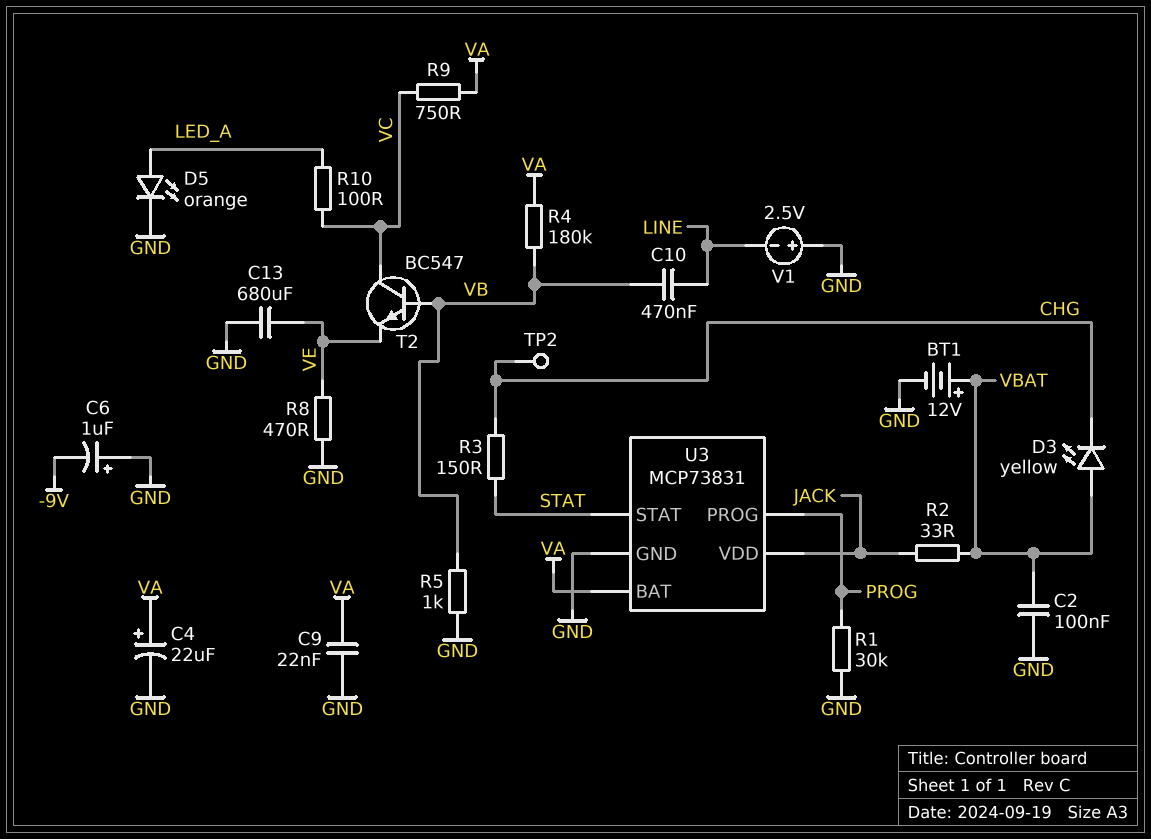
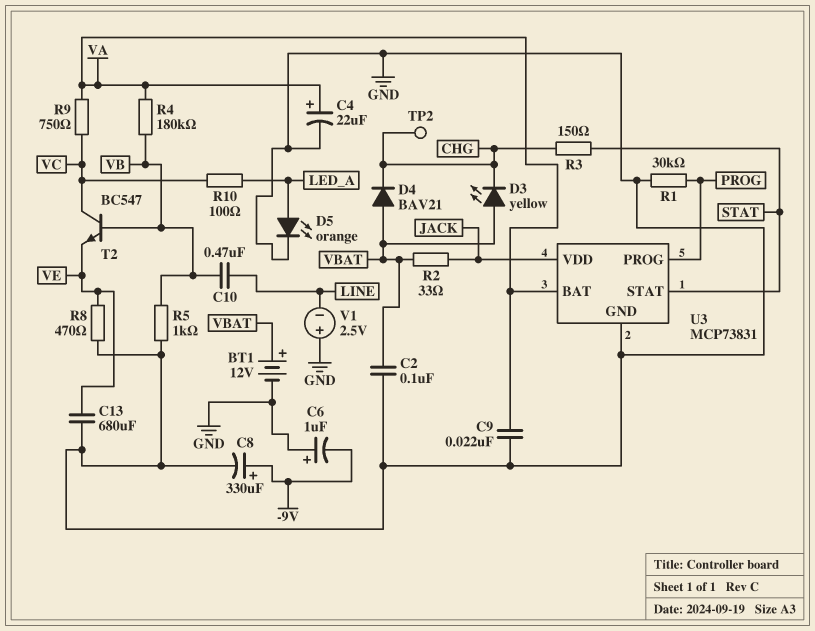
C8: none -> 330uF (plus -9V, minus GND)
D4: none -> diode BAV21 (A VBAT, K CHG)

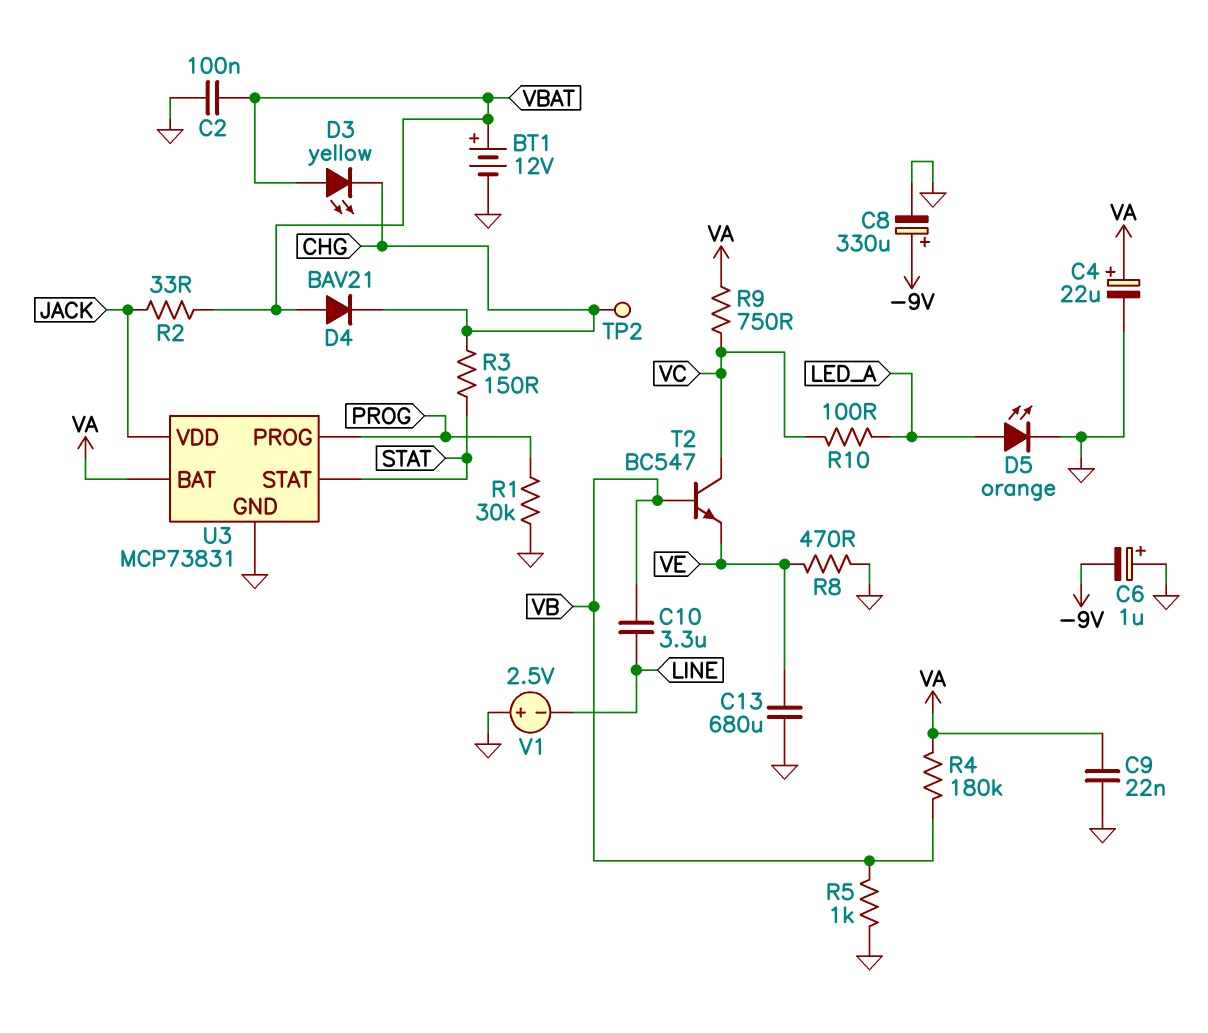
C10: 470nF (LINE, VB) -> 3.3uF (LINE, VB)

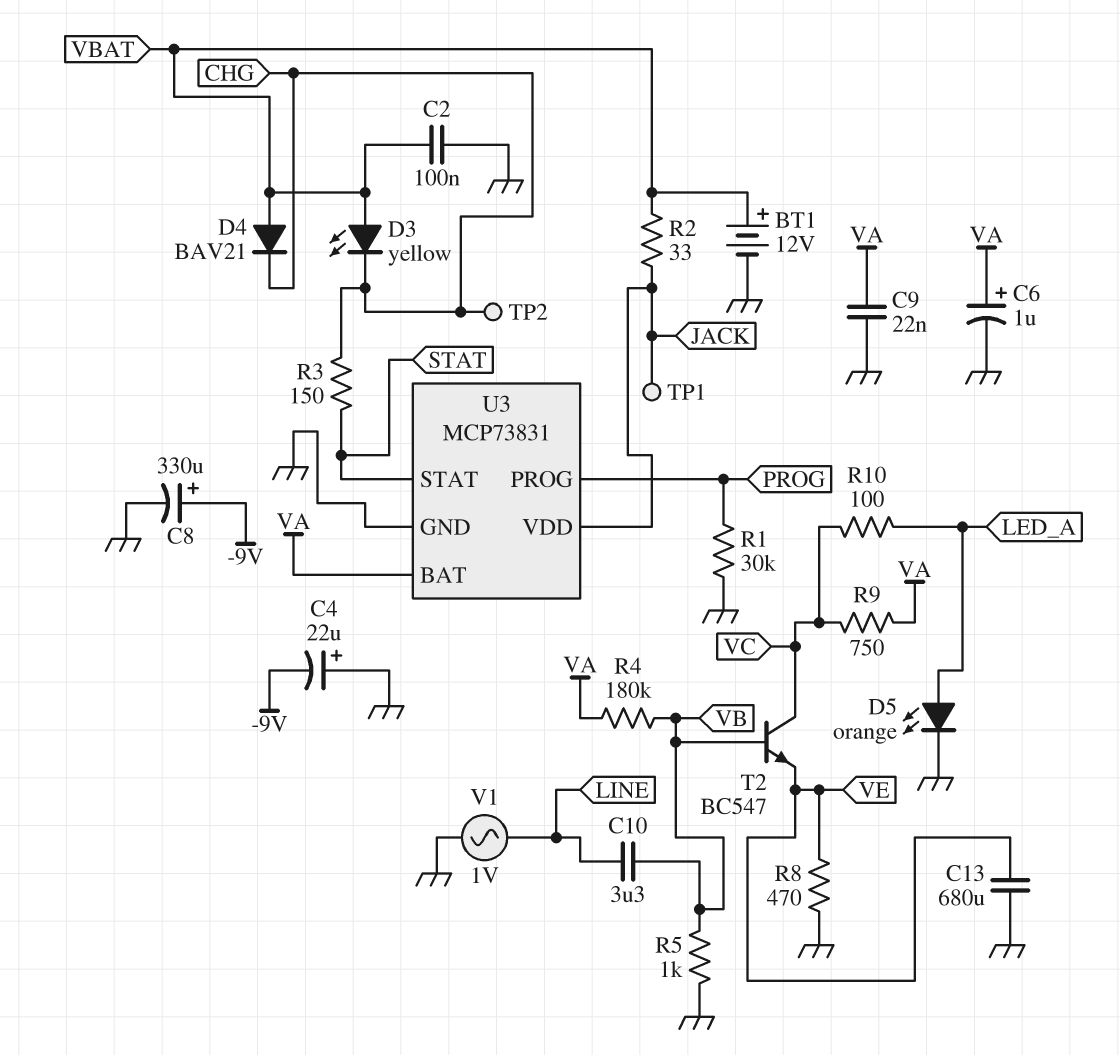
C4: 22uF (plus VA, minus GND) -> 22uF (plus GND, minus -9V)
C6: 1uF (plus GND, minus -9V) -> 1uF (plus VA, minus GND)
TP1: none -> test point (JACK)
V1: 2.5V (plus GND, minus LINE) -> AC 1V (GND, LINE)

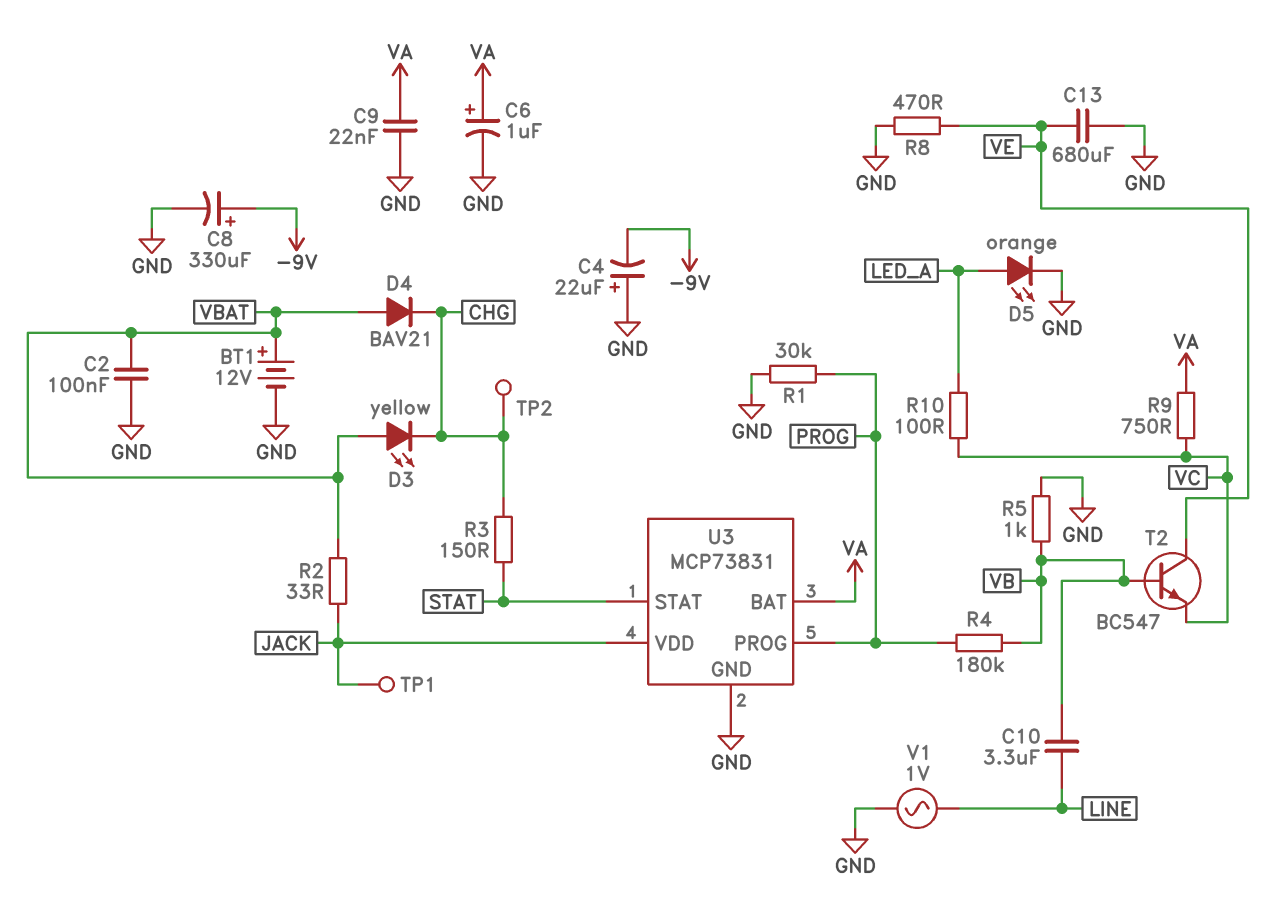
R4: 180k (VA, VB) -> 180k (PROG, VB)
T2: NPN BC547 (B VB, C VC, E VE) -> NPN BC547 (B VB, C VE, E VC)

